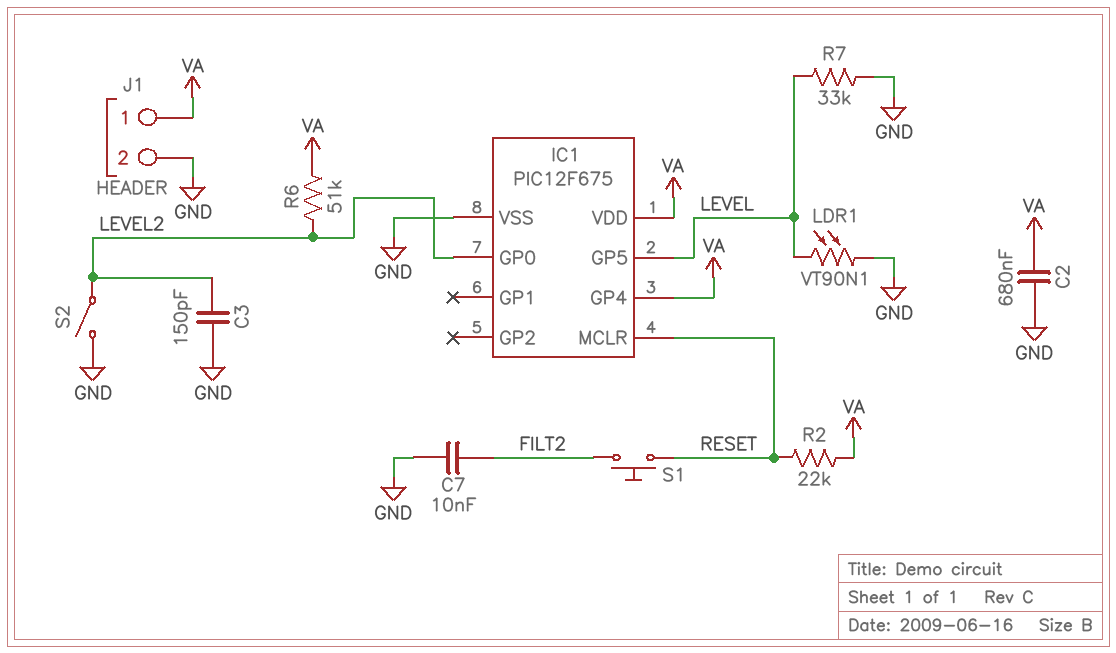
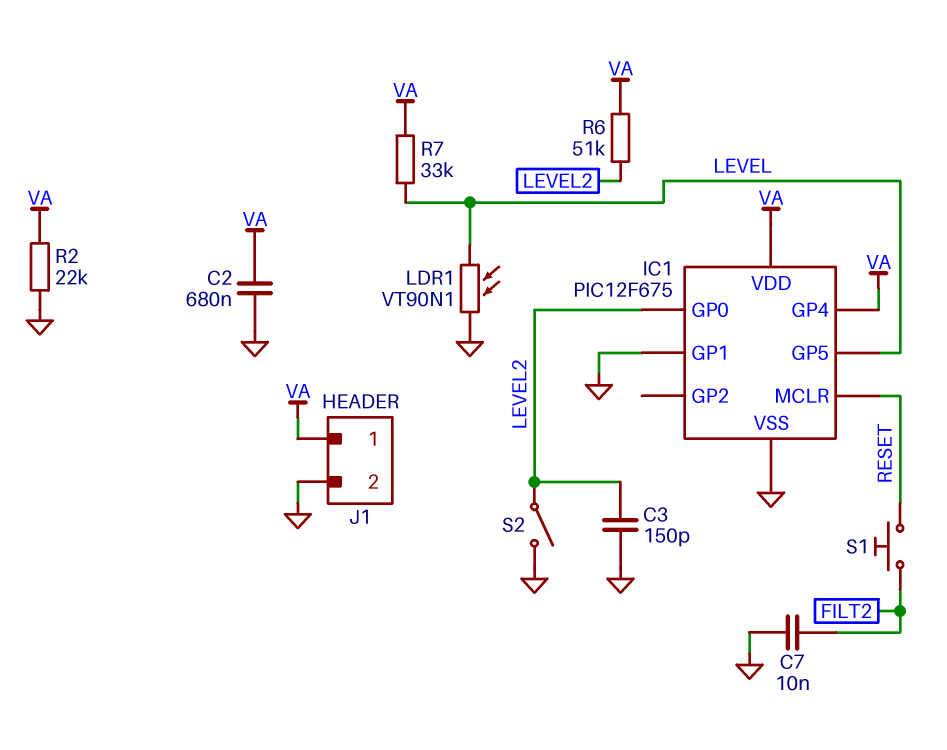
IC1 pin GP1: none -> GND
R2: 22k (RESET, VA) -> 22k (GND, VA)
R7: 33k (GND, LEVEL) -> 33k (LEVEL, VA)

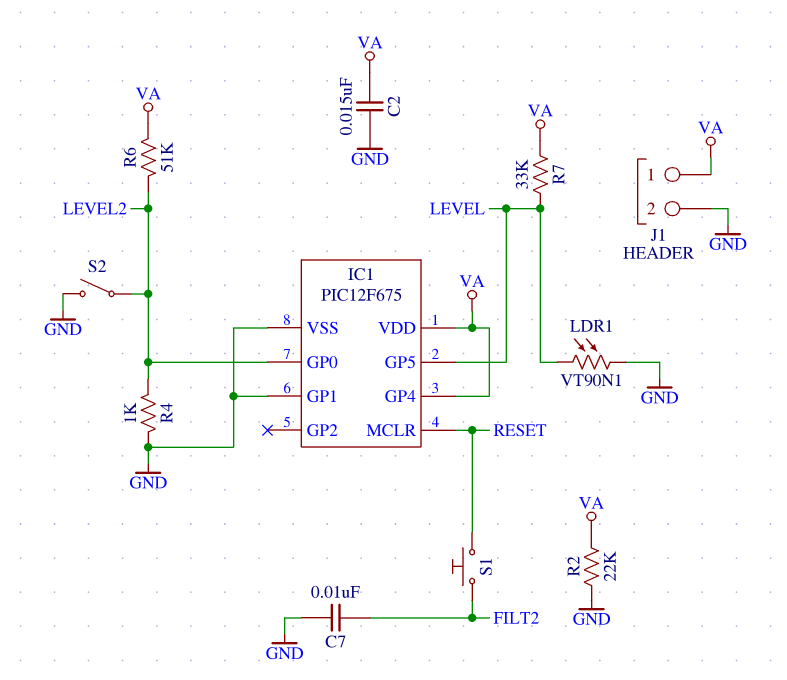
C2: 680nF (GND, VA) -> 15nF (GND, VA)
C3: 150pF (GND, LEVEL2) -> none
R4: none -> 1k (GND, LEVEL2)

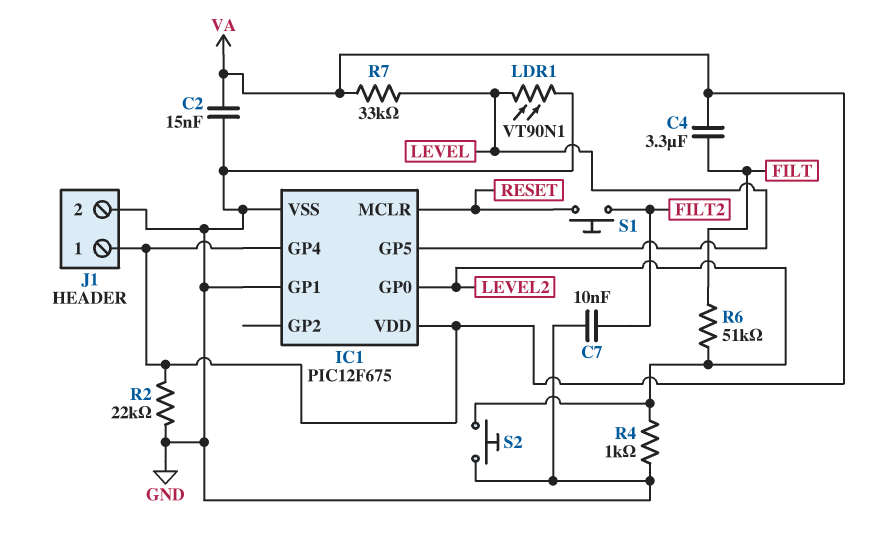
C4: none -> 3.3uF (FILT, VA)
R6: 51k (LEVEL2, VA) -> 51k (FILT, LEVEL2)
S2: switch (GND, LEVEL2) -> button (GND, LEVEL2)

